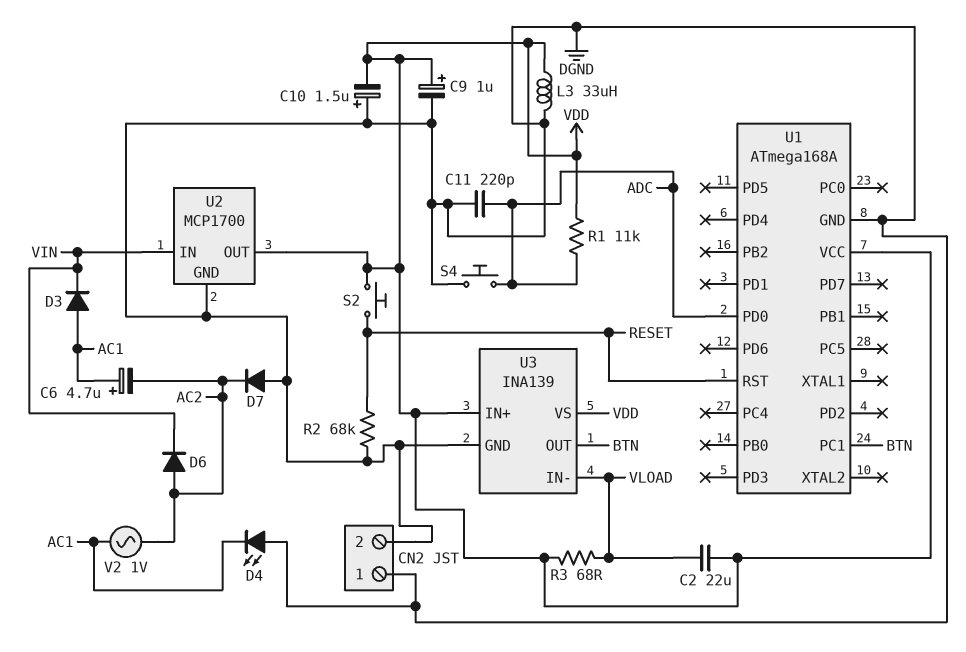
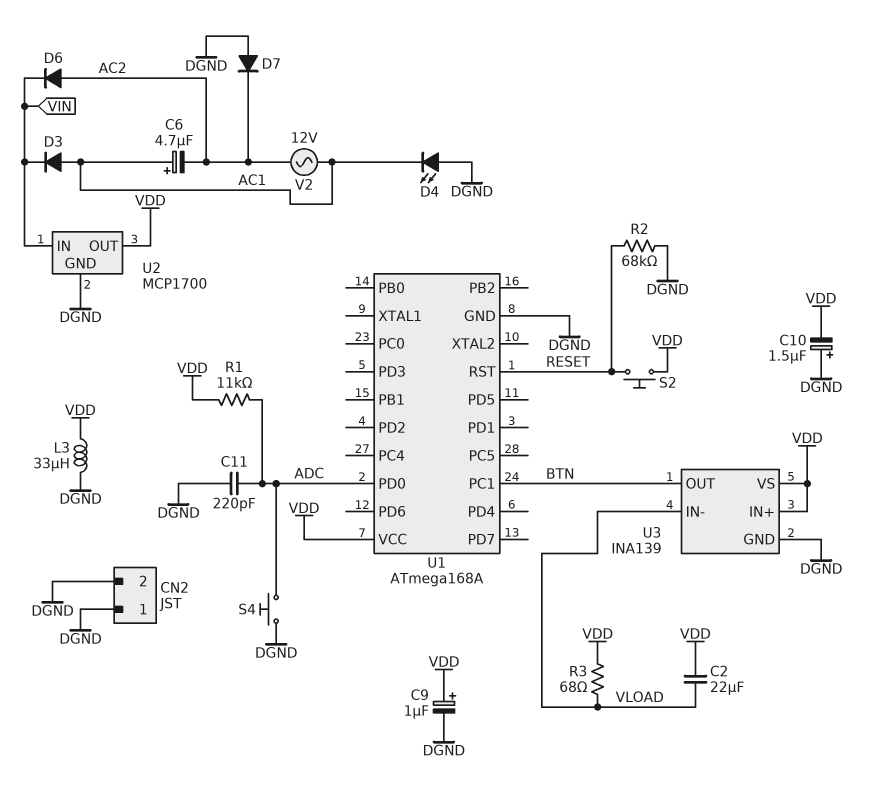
V2: AC 1V (AC1, AC2) -> AC 12V (AC1, AC2)

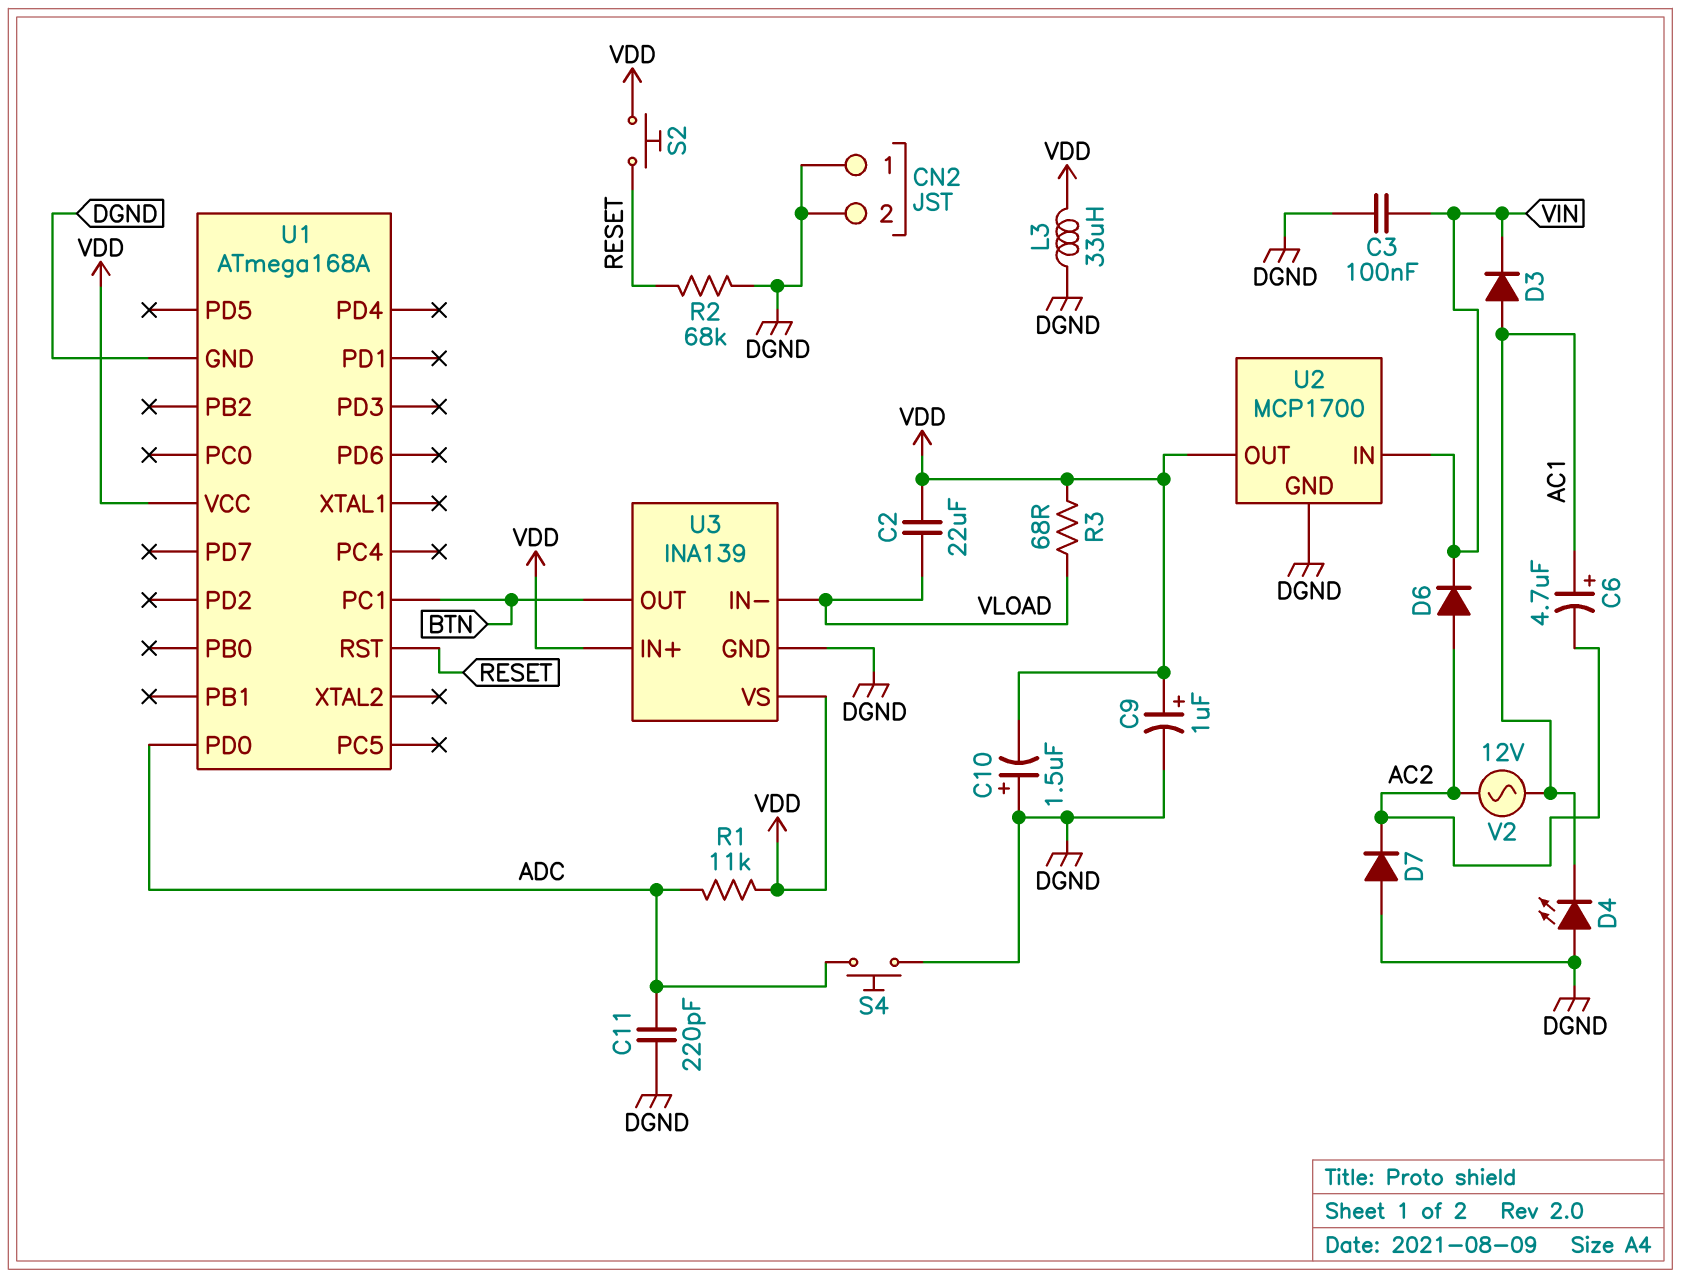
C3: none -> 100nF (DGND, VIN)

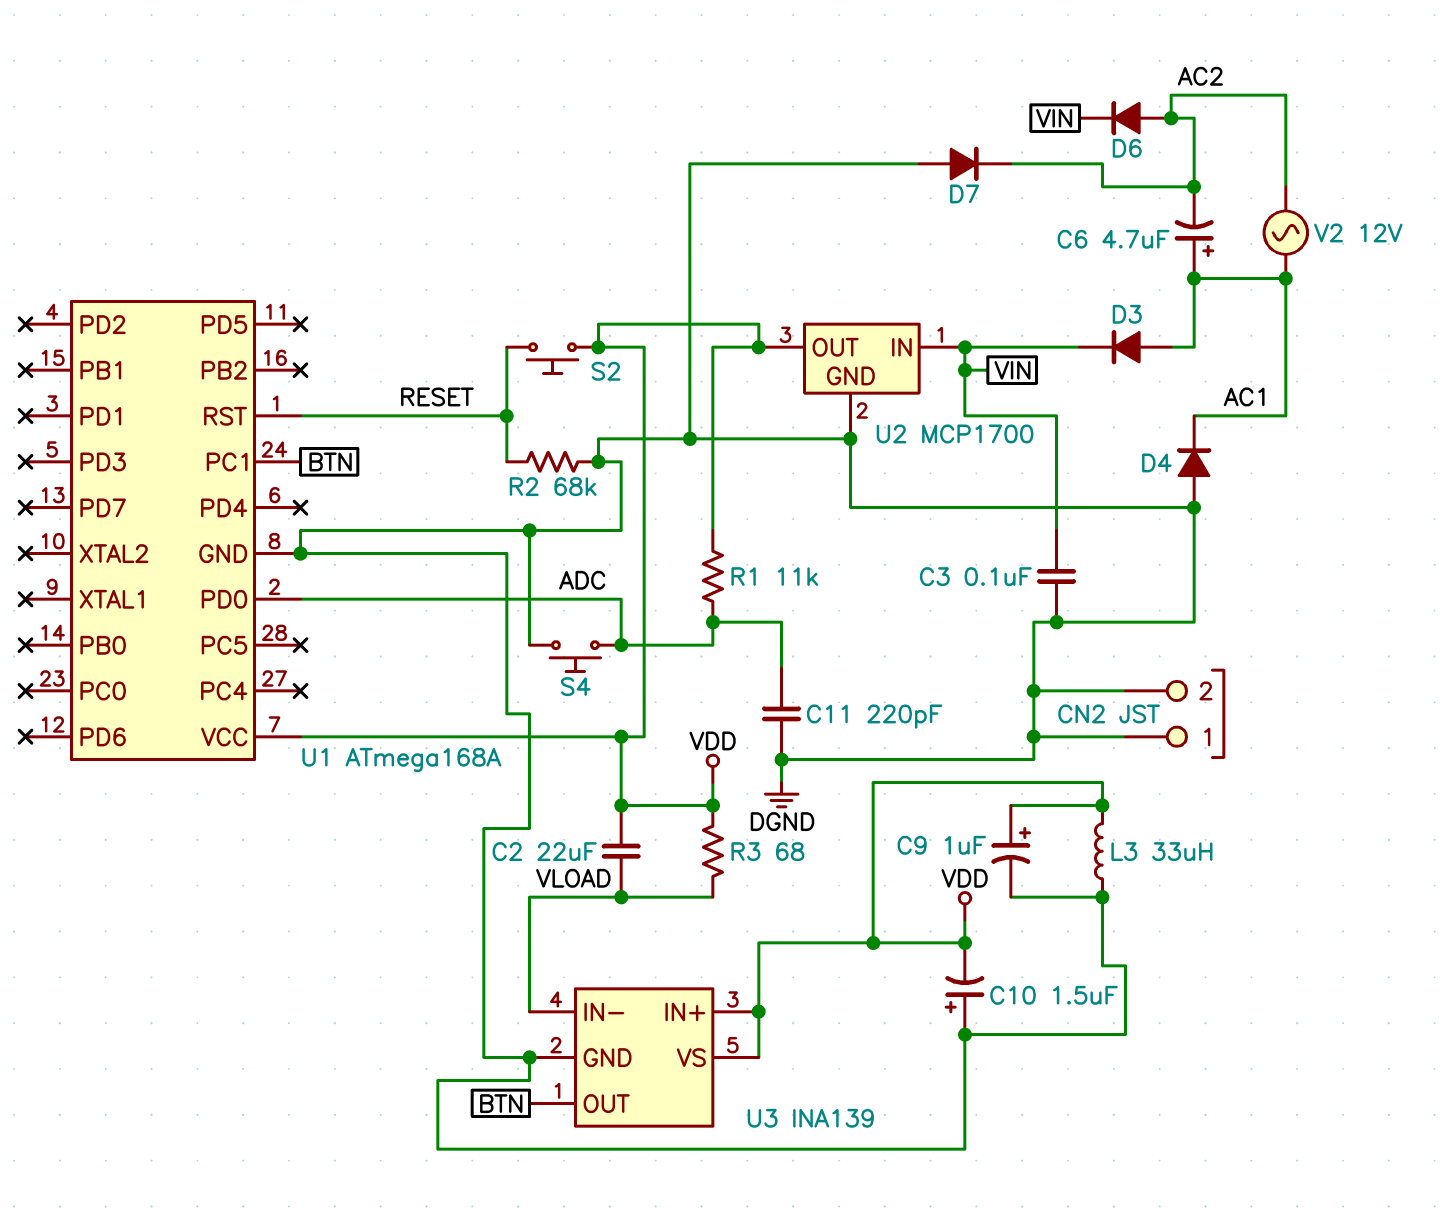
D4: LED (A DGND, K AC1) -> diode (A DGND, K AC1)

